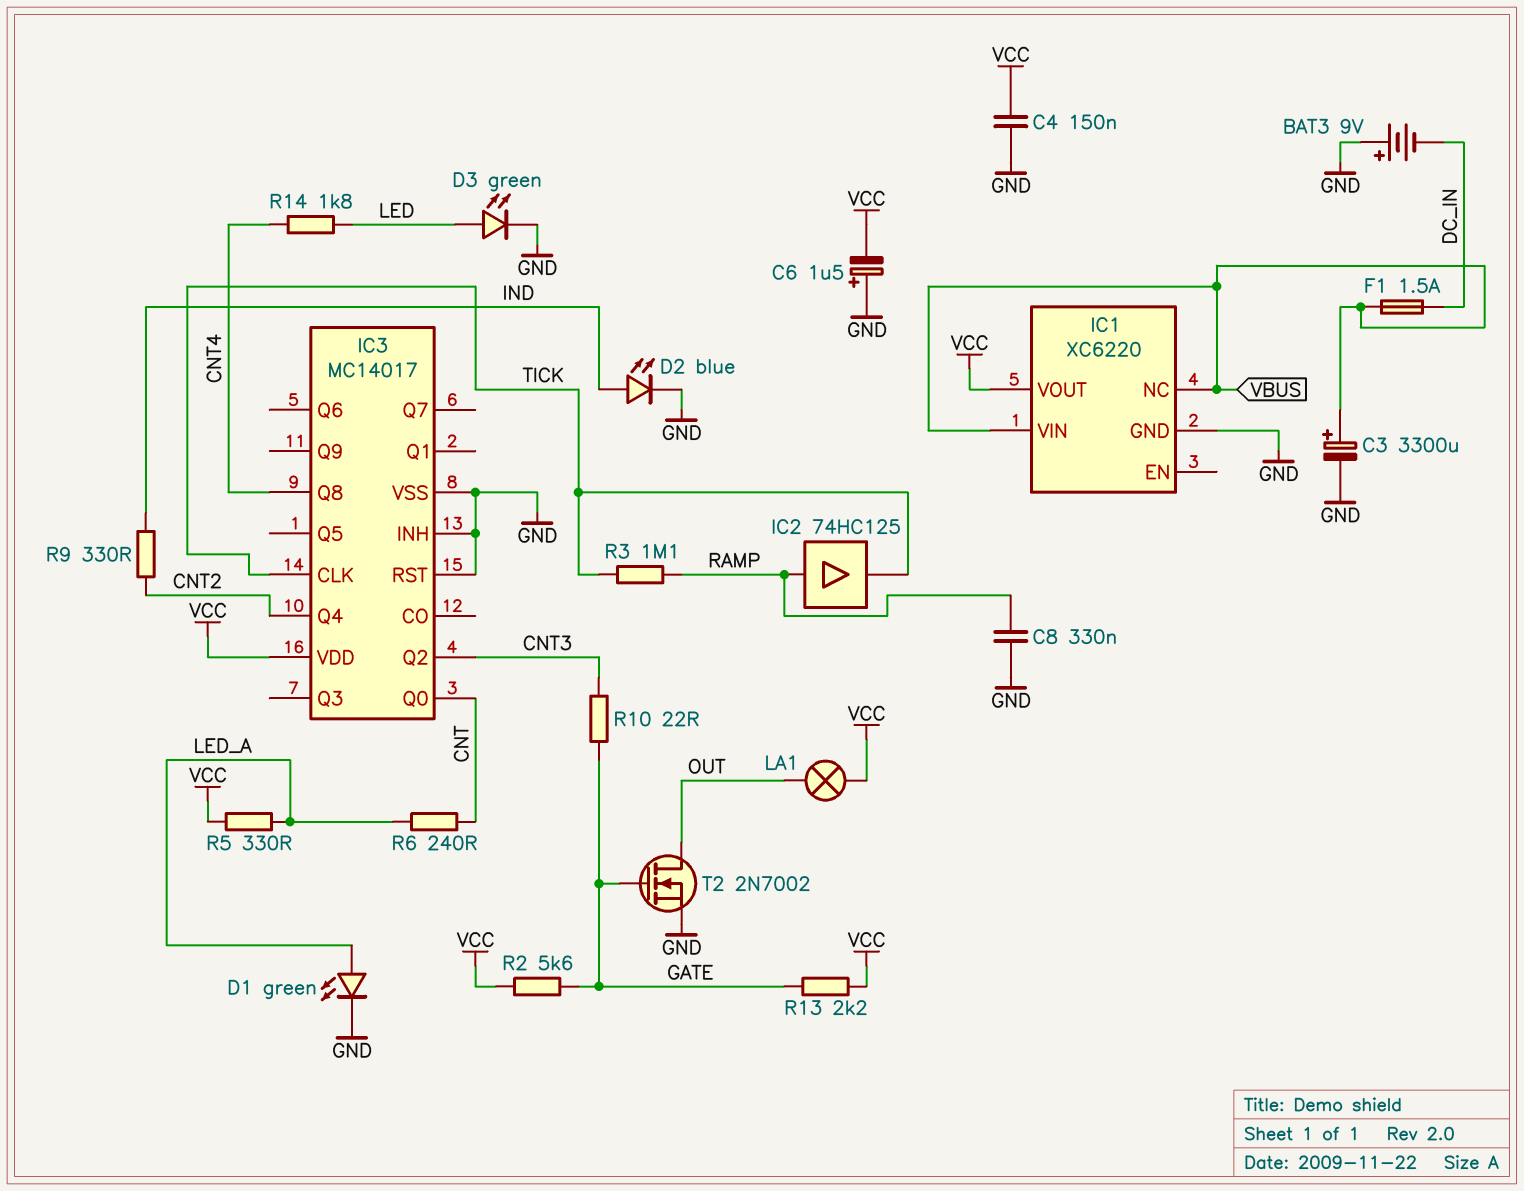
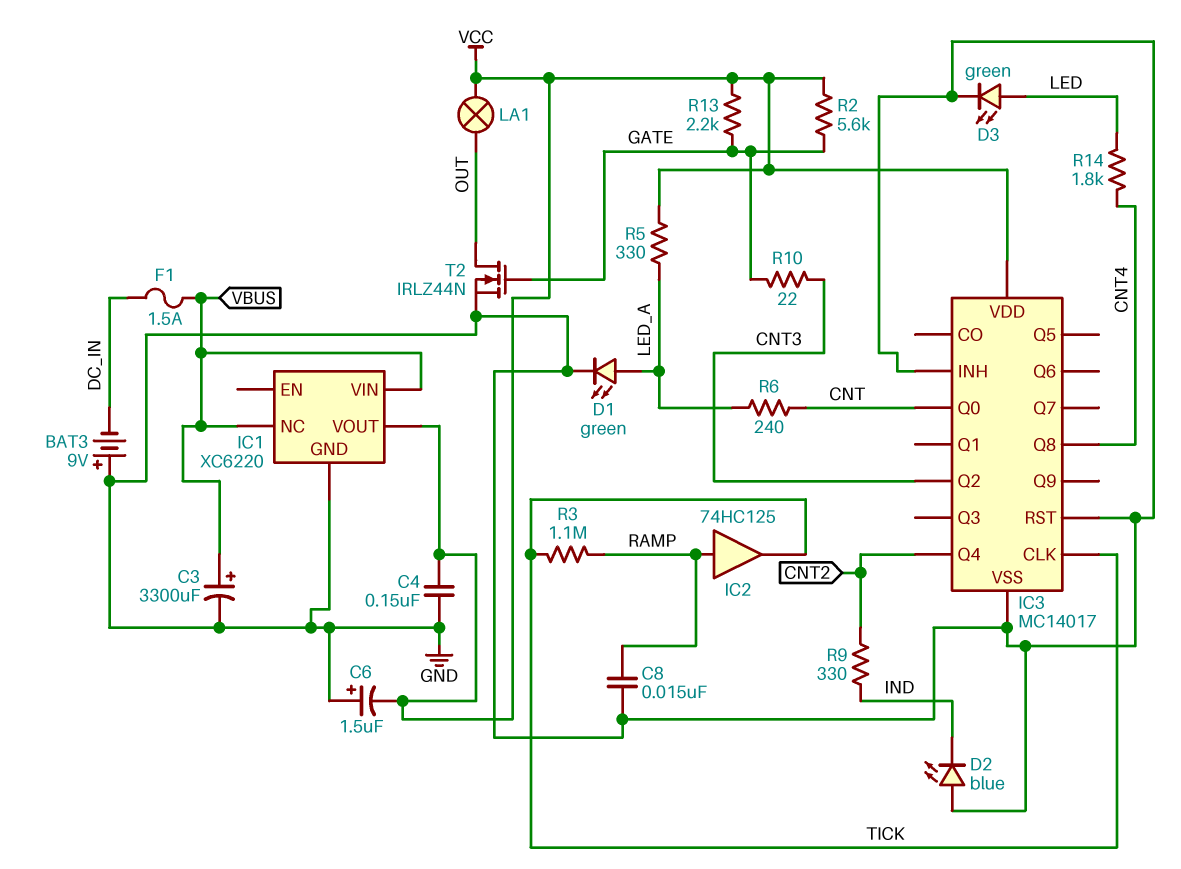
C8: 330nF (GND, RAMP) -> 15nF (GND, RAMP)
D2: LED blue (A IND, K GND) -> LED blue (A GND, K IND)
T2: NMOS 2N7002 (G GATE, D OUT, S GND) -> NMOS IRLZ44N (G GATE, D OUT, S GND)

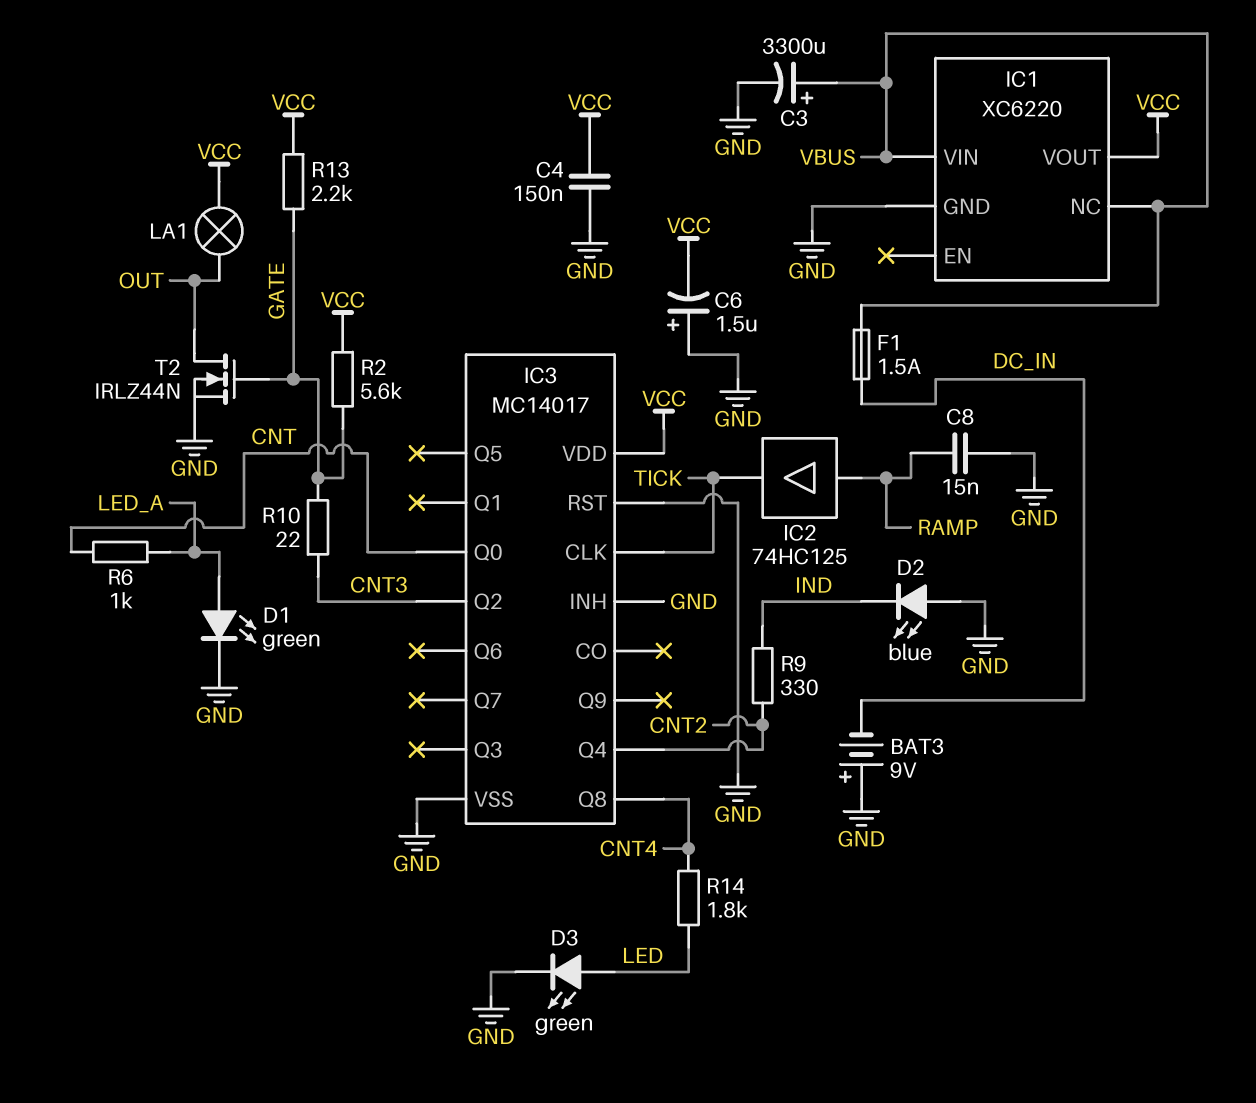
R3: 1.1M (RAMP, TICK) -> none
R5: 330 (LED_A, VCC) -> none
R6: 240 (CNT, LED_A) -> 1k (CNT, LED_A)

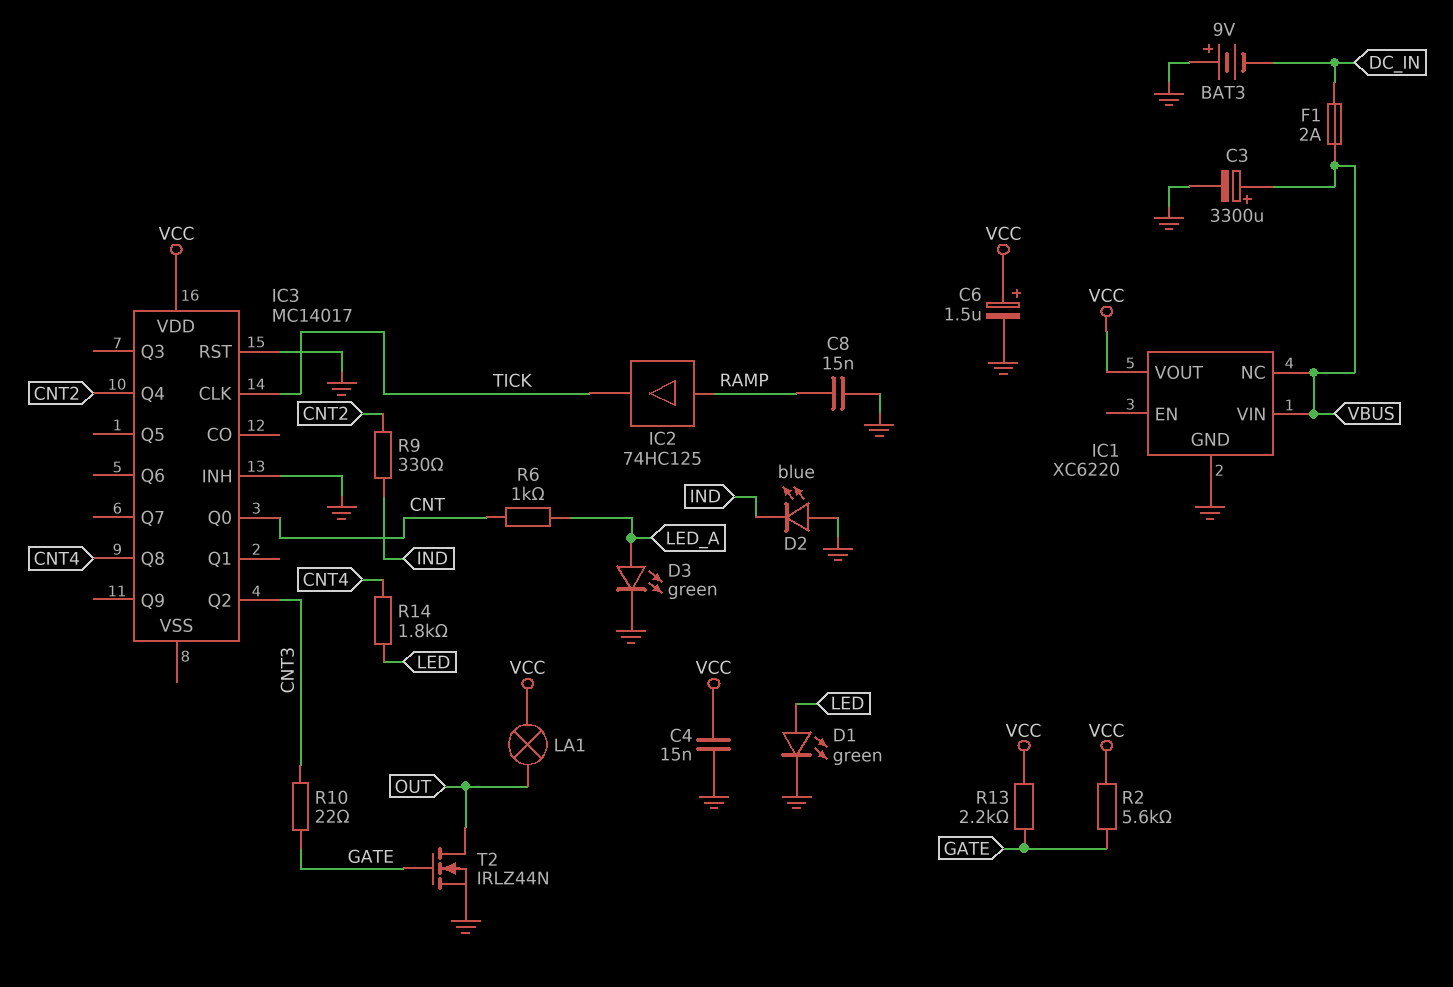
C4: 150nF (GND, VCC) -> 15nF (GND, VCC)
C6: 1.5uF (plus GND, minus VCC) -> 1.5uF (plus VCC, minus GND)
D1: LED green (A LED_A, K GND) -> LED green (A LED, K GND)
D3: LED green (A LED, K GND) -> LED green (A LED_A, K GND)
F1: 1.5A (DC_IN, VBUS) -> 2A (DC_IN, VBUS)
IC3 pin VSS: GND -> none

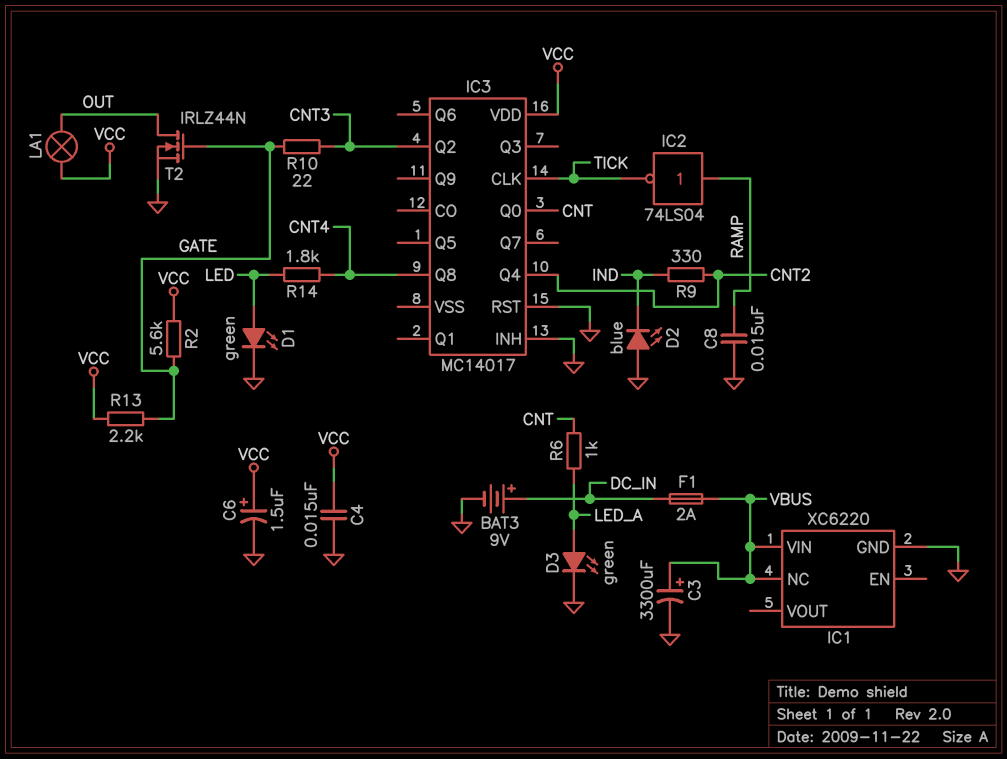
BAT3: 9V (plus GND, minus DC_IN) -> 9V (plus DC_IN, minus GND)
IC1 pin VOUT: VCC -> none
IC2: buffer 74HC125 (in RAMP, out TICK) -> NOT 74LS04 (in RAMP, out TICK)

